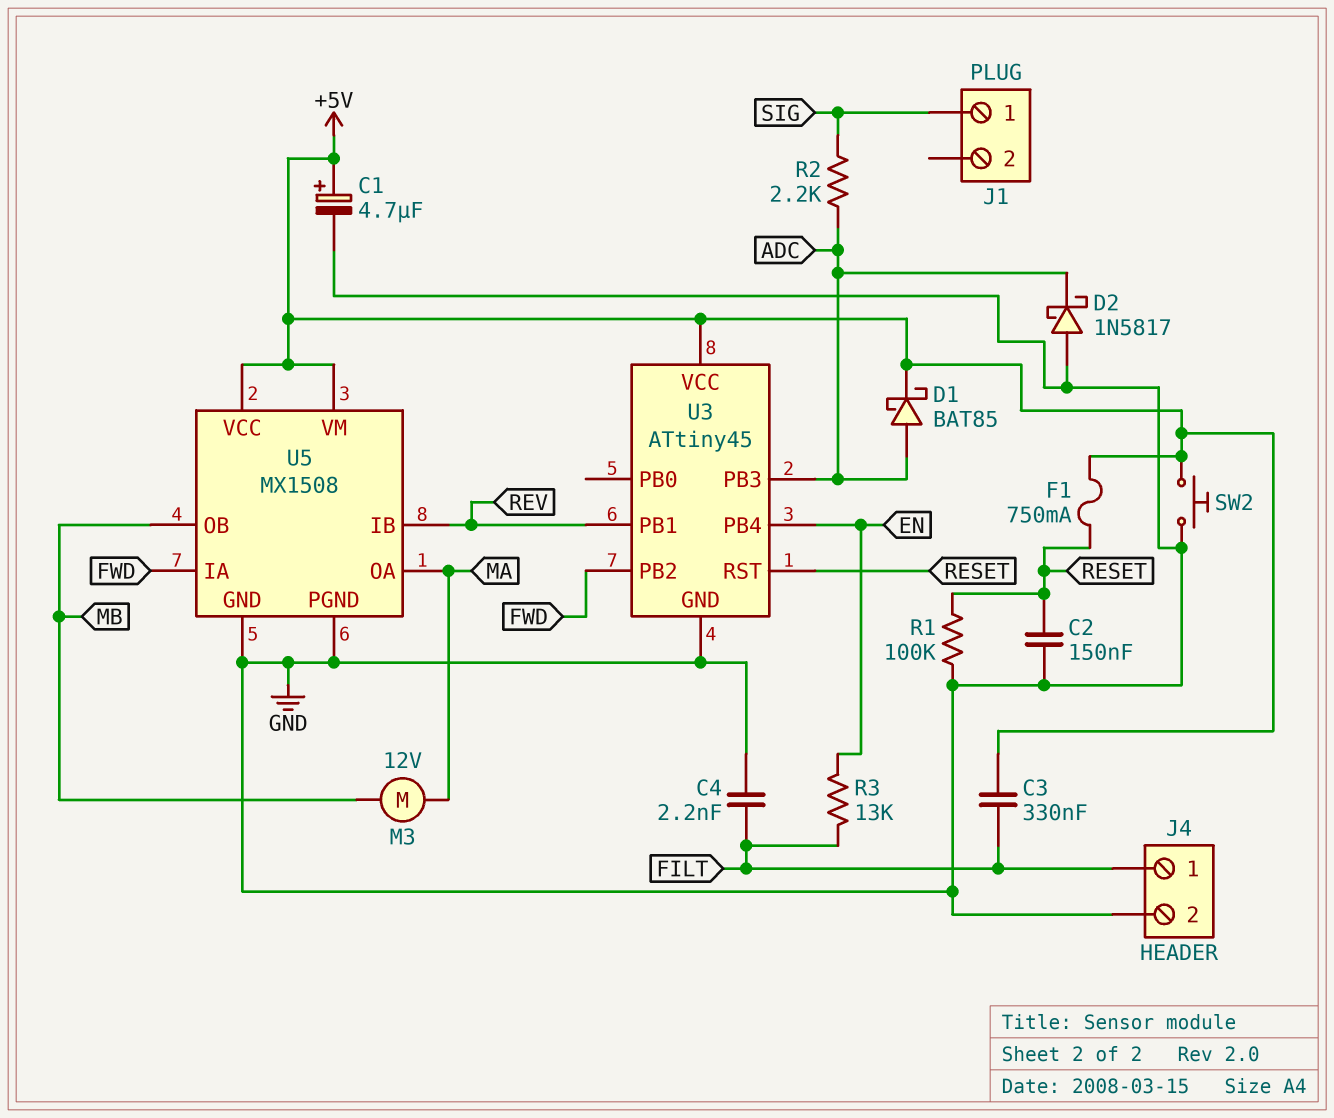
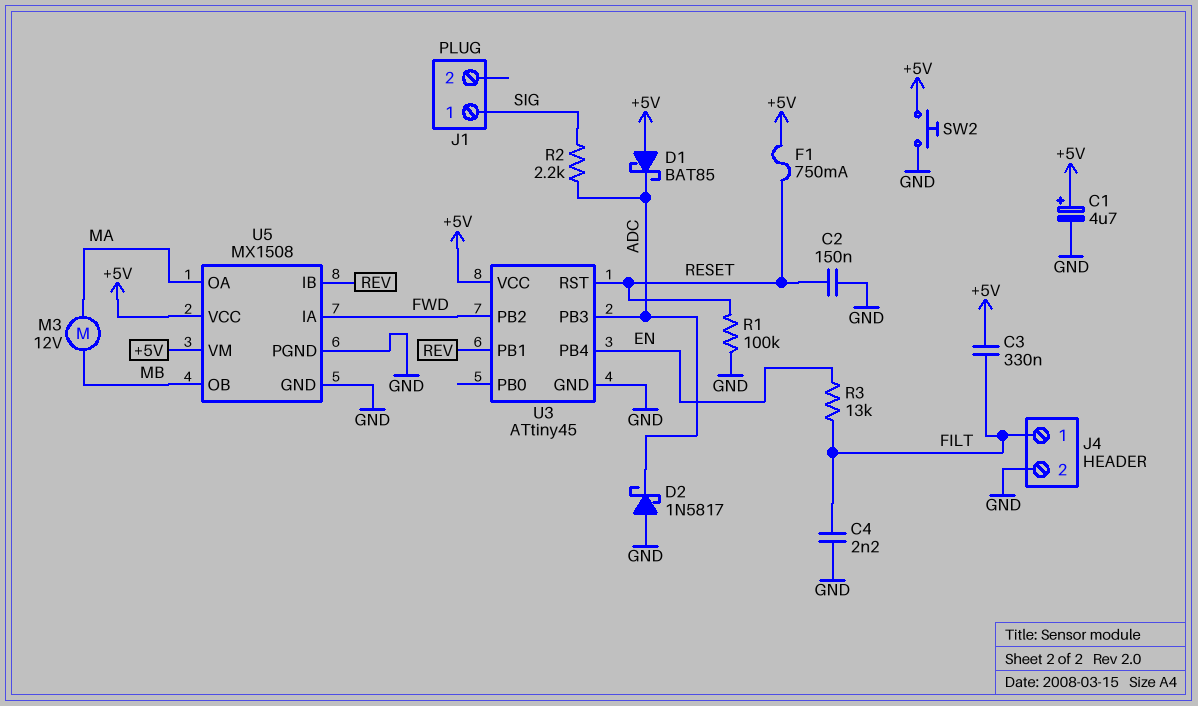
D1: schottky BAT85 (A ADC, K +5V) -> schottky BAT85 (A +5V, K ADC)

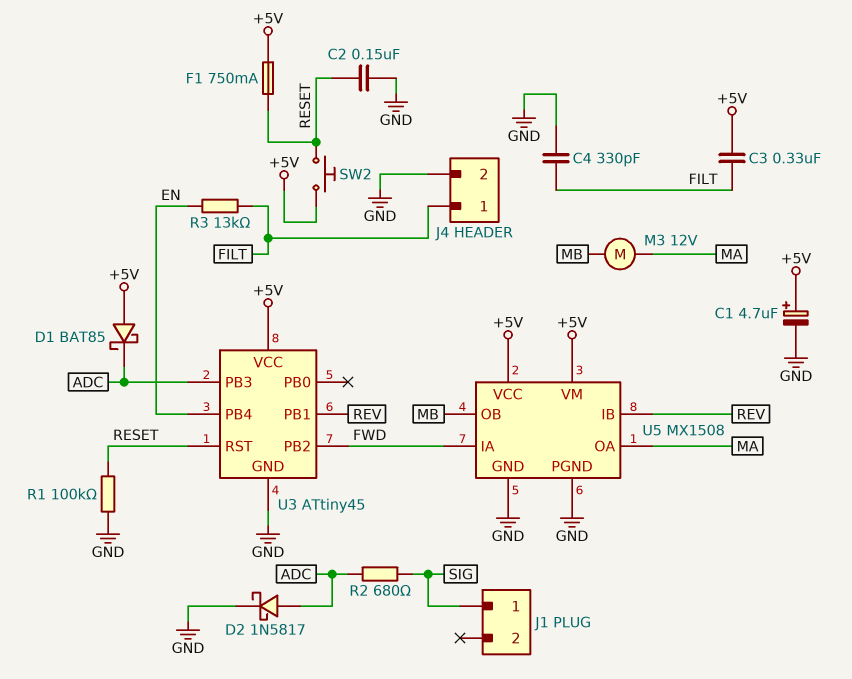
C4: 2.2nF (FILT, GND) -> 330pF (FILT, GND)
D2: schottky 1N5817 (A GND, K ADC) -> schottky 1N5817 (A ADC, K GND)
R2: 2.2k (ADC, SIG) -> 680 (ADC, SIG)
SW2: button (+5V, GND) -> button (+5V, RESET)

